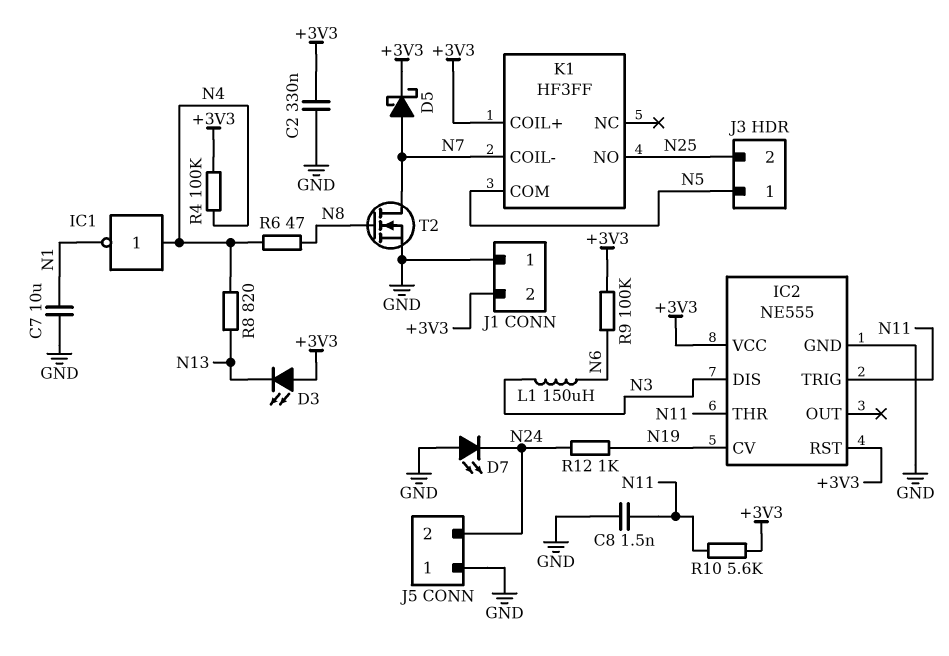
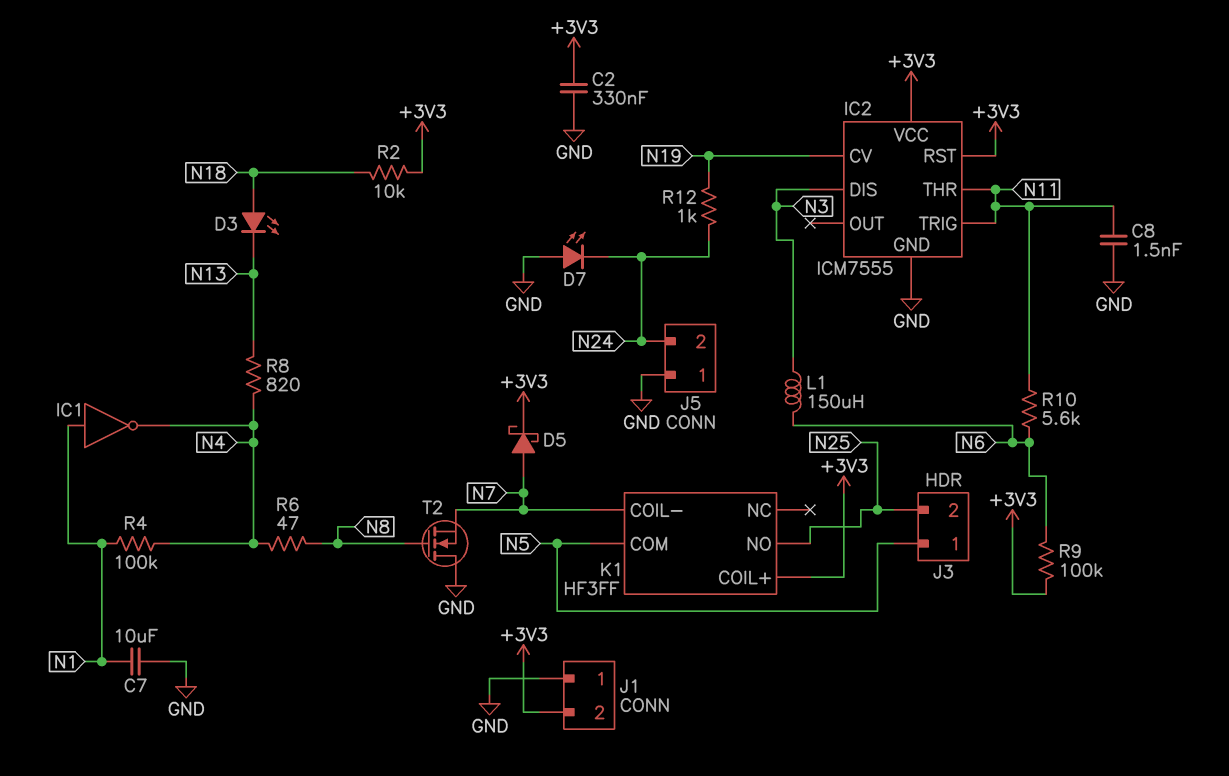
D3: LED (A +3V3, K N13) -> LED (A N18, K N13)
IC1: NOT (in N4, out N1) -> NOT (in N1, out N4)
IC2: NE555 -> ICM7555
R2: none -> 10k (+3V3, N18)
R4: 100k (+3V3, N4) -> 100k (N1, N4)
R10: 5.6k (+3V3, N11) -> 5.6k (N6, N11)
T2: NMOS (G N8, D N7, S GND) -> NMOS (G N8, D GND, S N7)

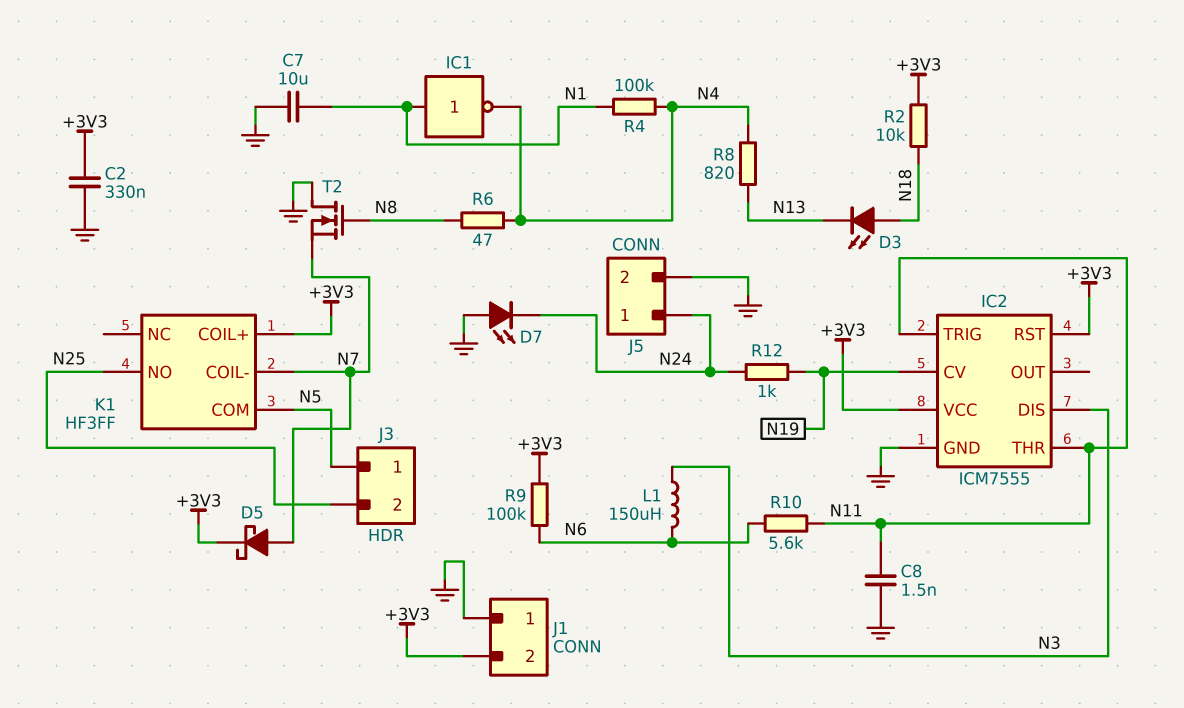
J5 pin 1: GND -> N24
J5 pin 2: N24 -> GND

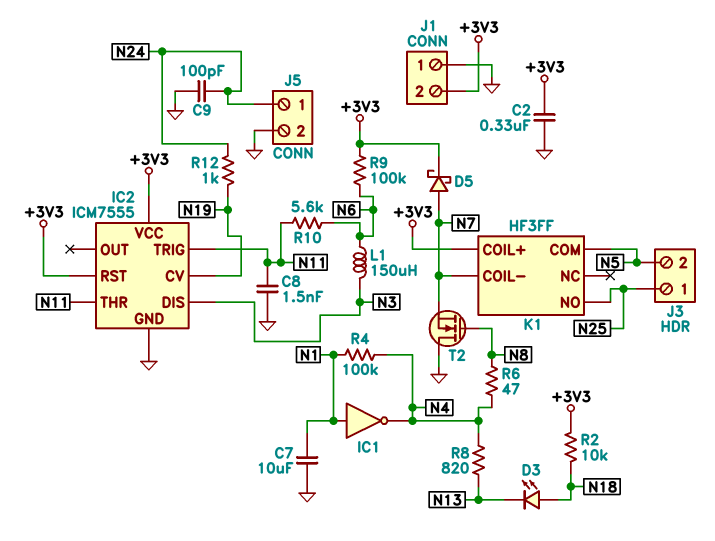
C9: none -> 100pF (GND, N24)
D7: LED (A GND, K N24) -> none
J3 pin 1: N5 -> N25
J3 pin 2: N25 -> N5

